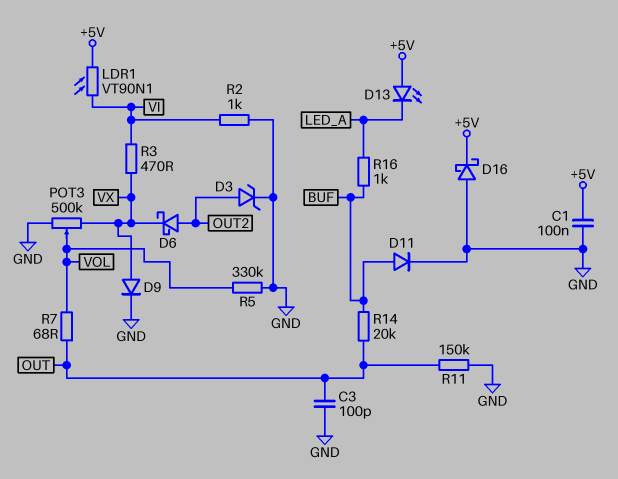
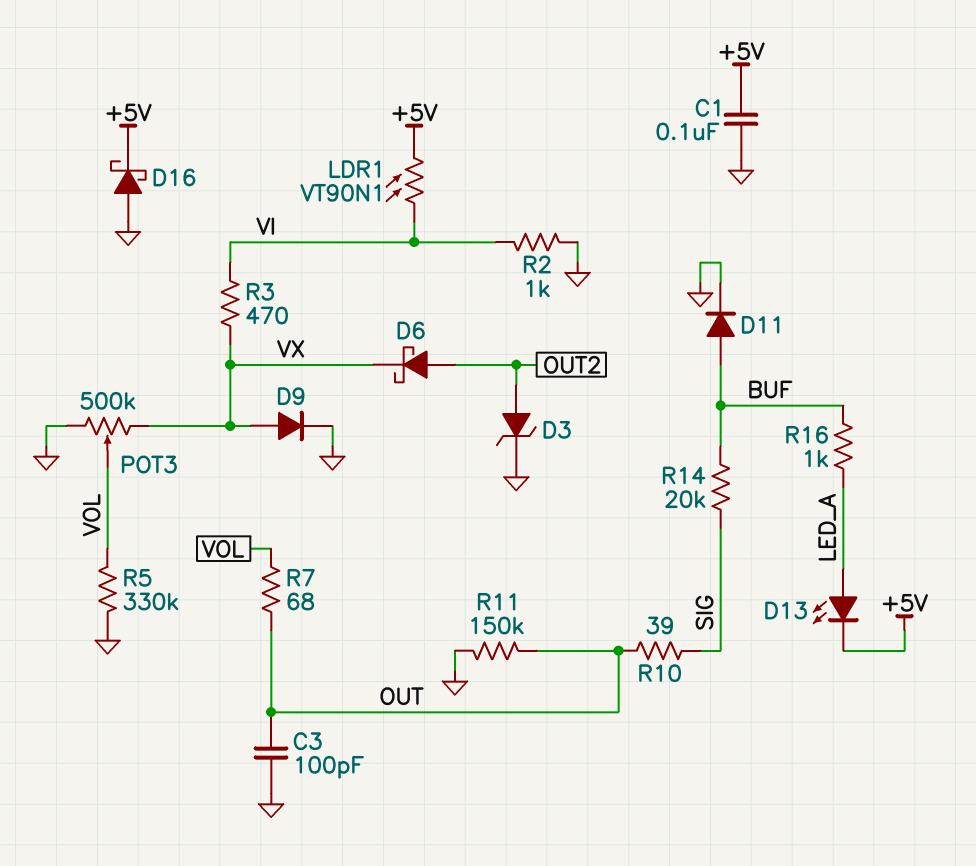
D13: LED (A +5V, K LED_A) -> LED (A LED_A, K +5V)
R10: none -> 39 (OUT, SIG)
R14: 20k (BUF, OUT) -> 20k (BUF, SIG)

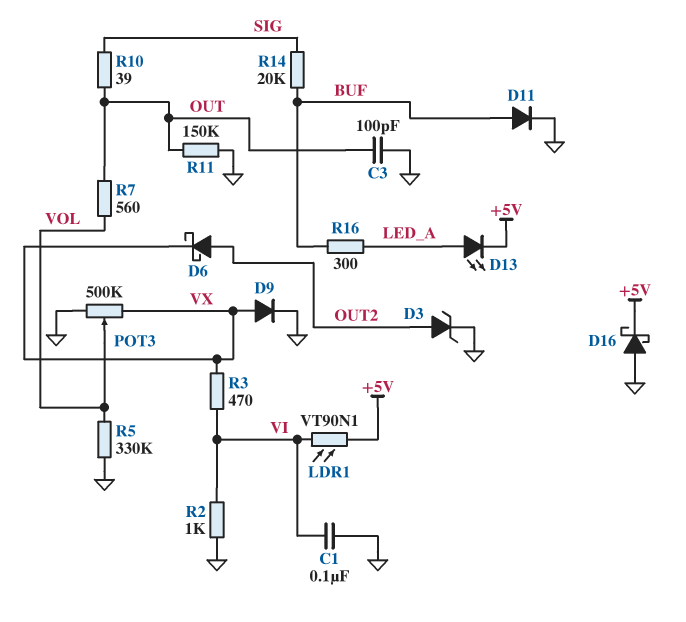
C1: 100nF (+5V, GND) -> 100nF (GND, VI)
R7: 68 (OUT, VOL) -> 560 (OUT, VOL)
R16: 1k (BUF, LED_A) -> 300 (BUF, LED_A)

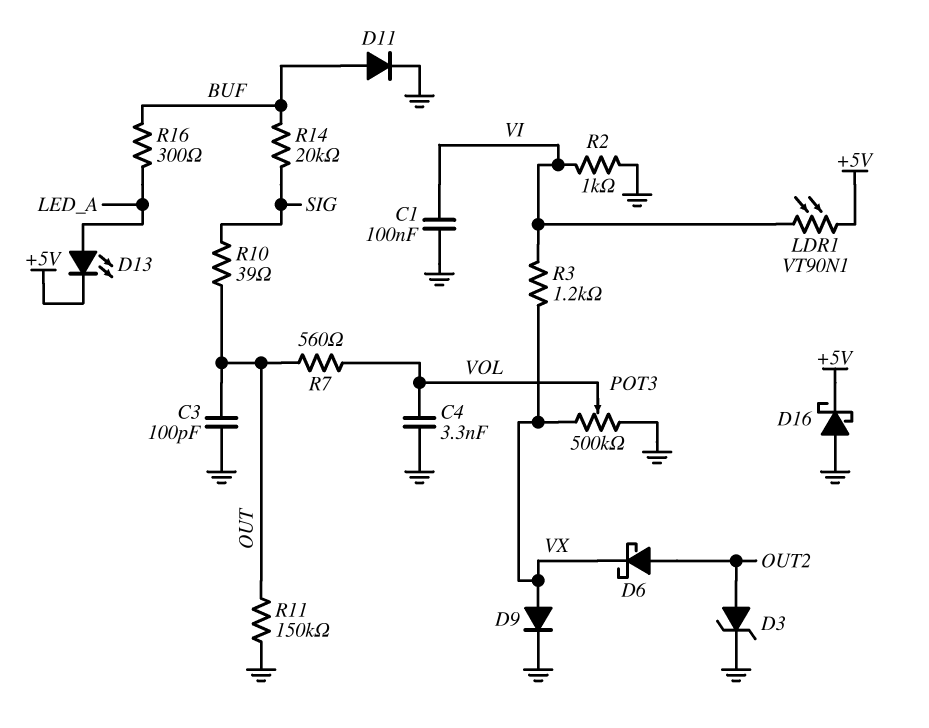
C4: none -> 3.3nF (GND, VOL)
R3: 470 (VI, VX) -> 1.2k (VI, VX)
R5: 330k (GND, VOL) -> none

